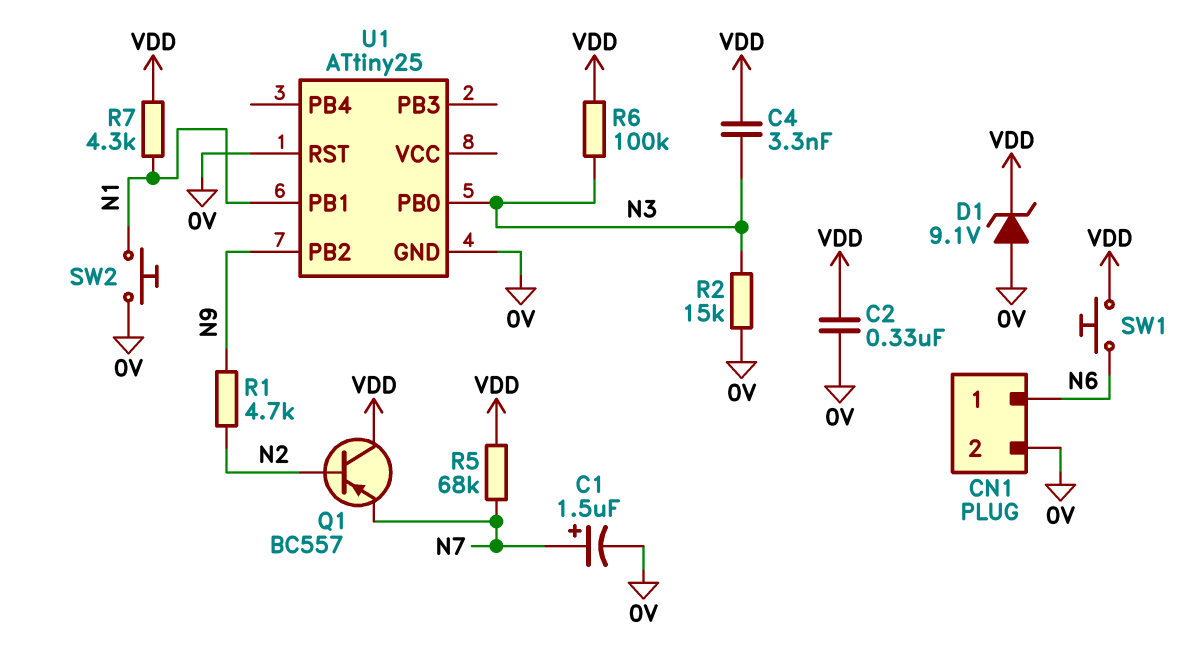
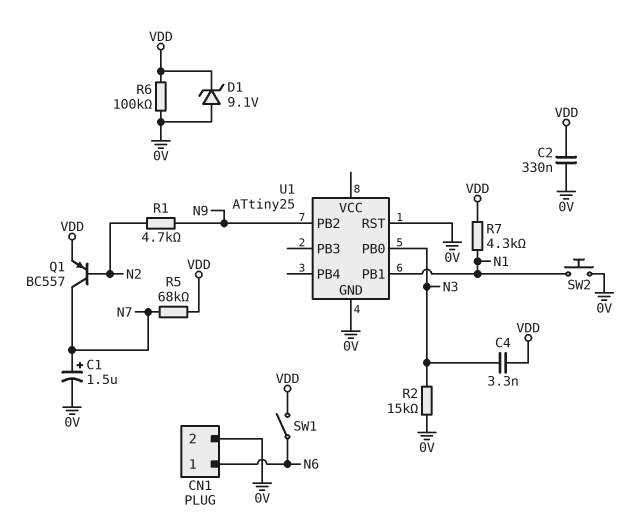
Q1: PNP BC557 (B N2, C VDD, E N7) -> PNP BC557 (B N2, C N7, E VDD)
R6: 100k (N3, VDD) -> 100k (0V, VDD)
SW1: button (N6, VDD) -> switch (N6, VDD)

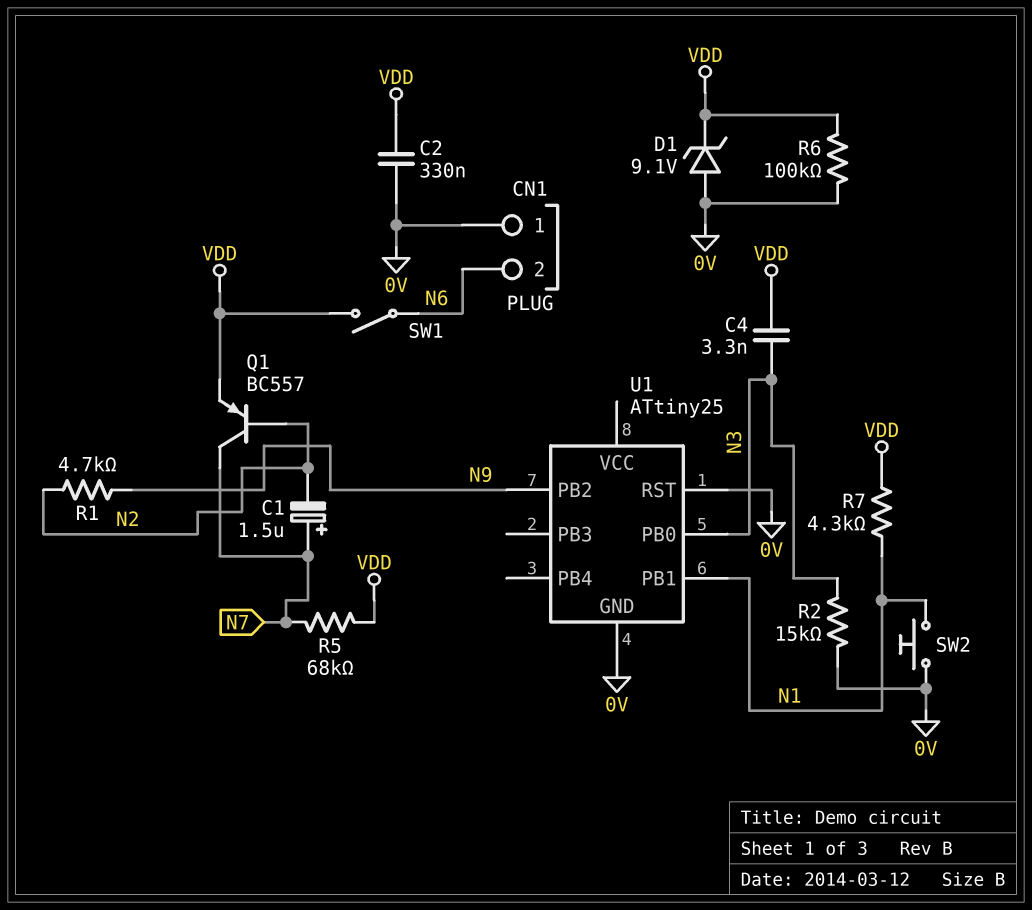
C1: 1.5uF (plus N7, minus 0V) -> 1.5uF (plus N7, minus N2)
CN1 pin 1: N6 -> 0V
CN1 pin 2: 0V -> N6

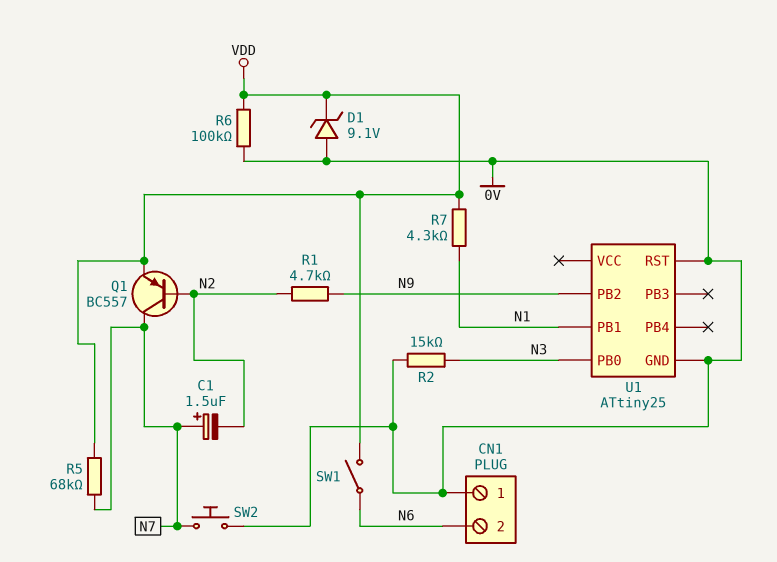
C2: 330nF (0V, VDD) -> none
C4: 3.3nF (N3, VDD) -> none
SW2: button (0V, N1) -> button (0V, N7)

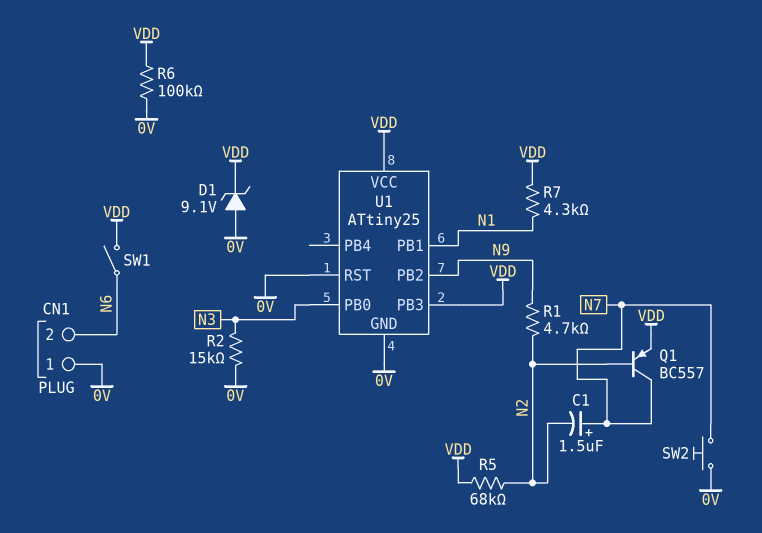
R5: 68k (N7, VDD) -> 68k (N2, VDD)
U1 pin PB3: none -> VDD
U1 pin VCC: none -> VDD

